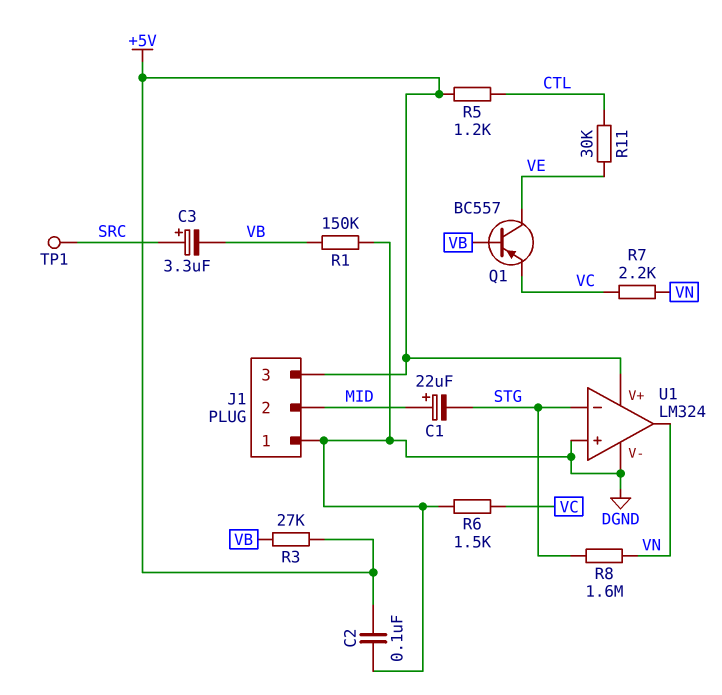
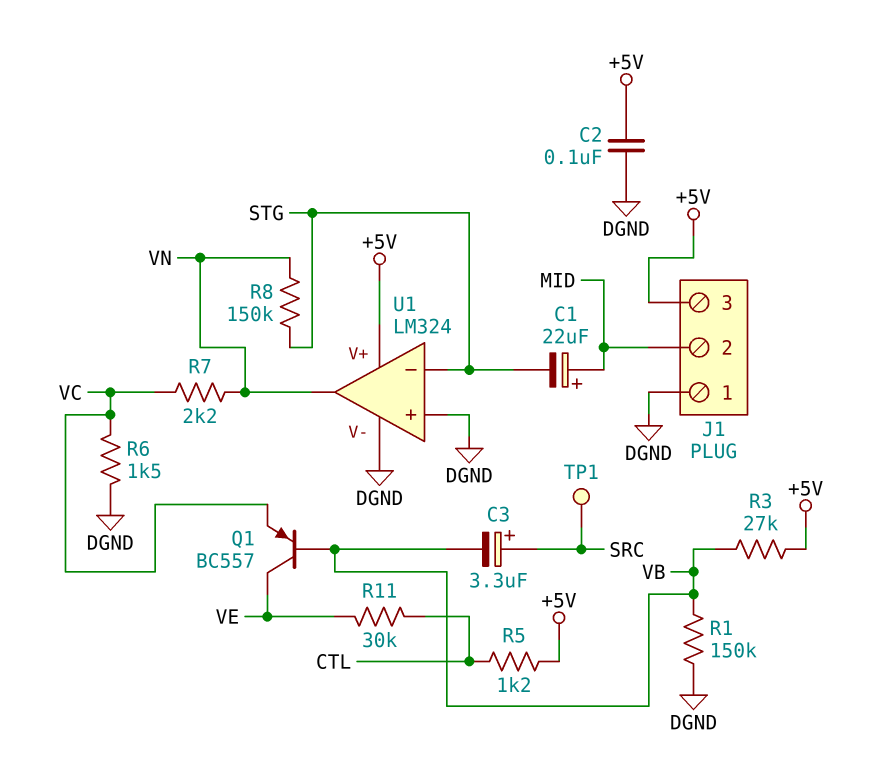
R8: 1.6M (STG, VN) -> 150k (STG, VN)

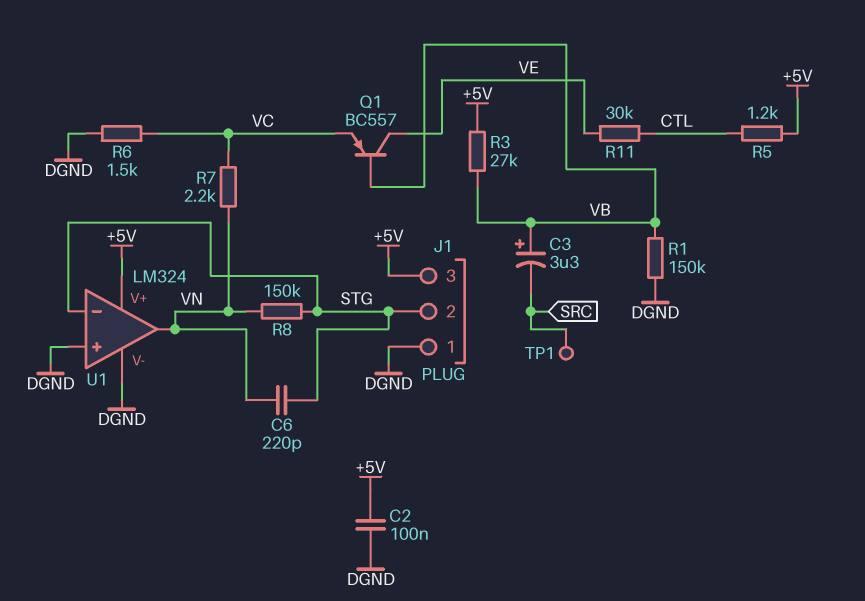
C1: 22uF (plus MID, minus STG) -> none
C3: 3.3uF (plus SRC, minus VB) -> 3.3uF (plus VB, minus SRC)
C6: none -> 220pF (STG, VN)
J1 pin 2: MID -> STG

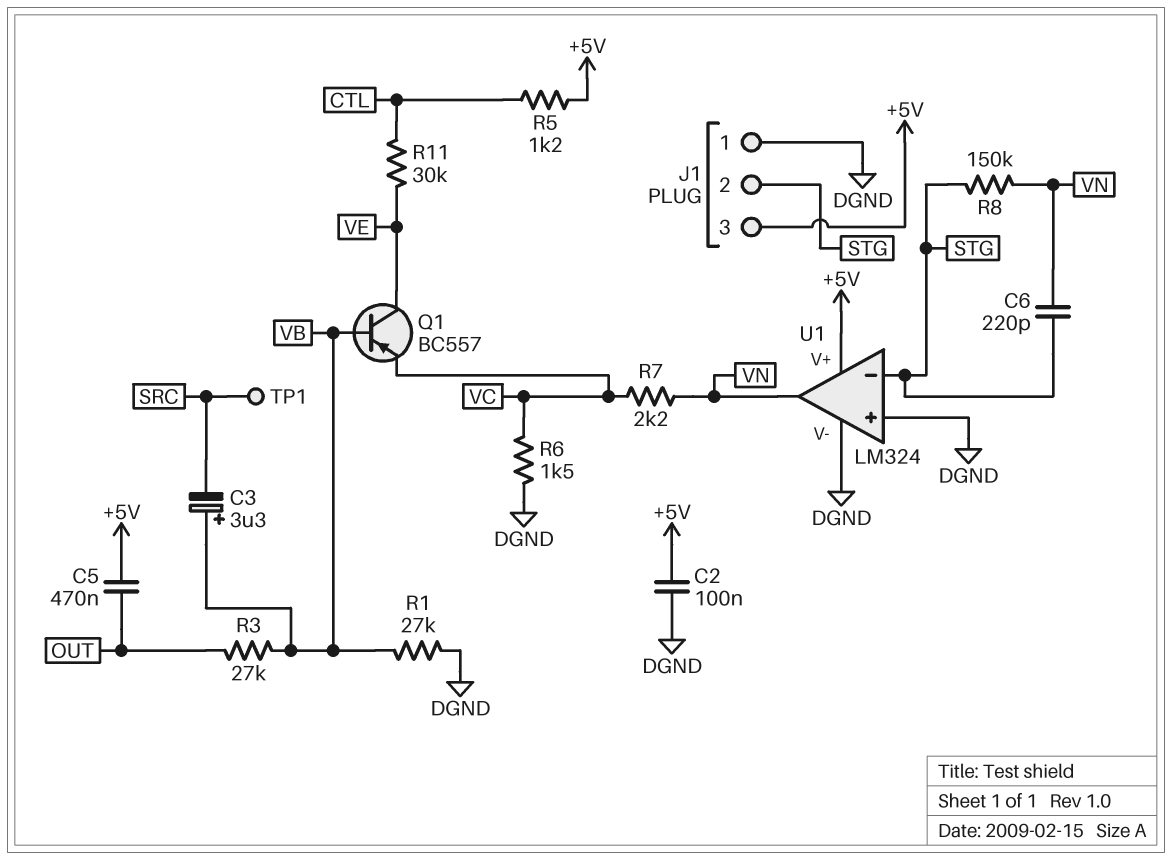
C5: none -> 470nF (+5V, OUT)
R1: 150k (DGND, VB) -> 27k (DGND, VB)
R3: 27k (+5V, VB) -> 27k (OUT, VB)

